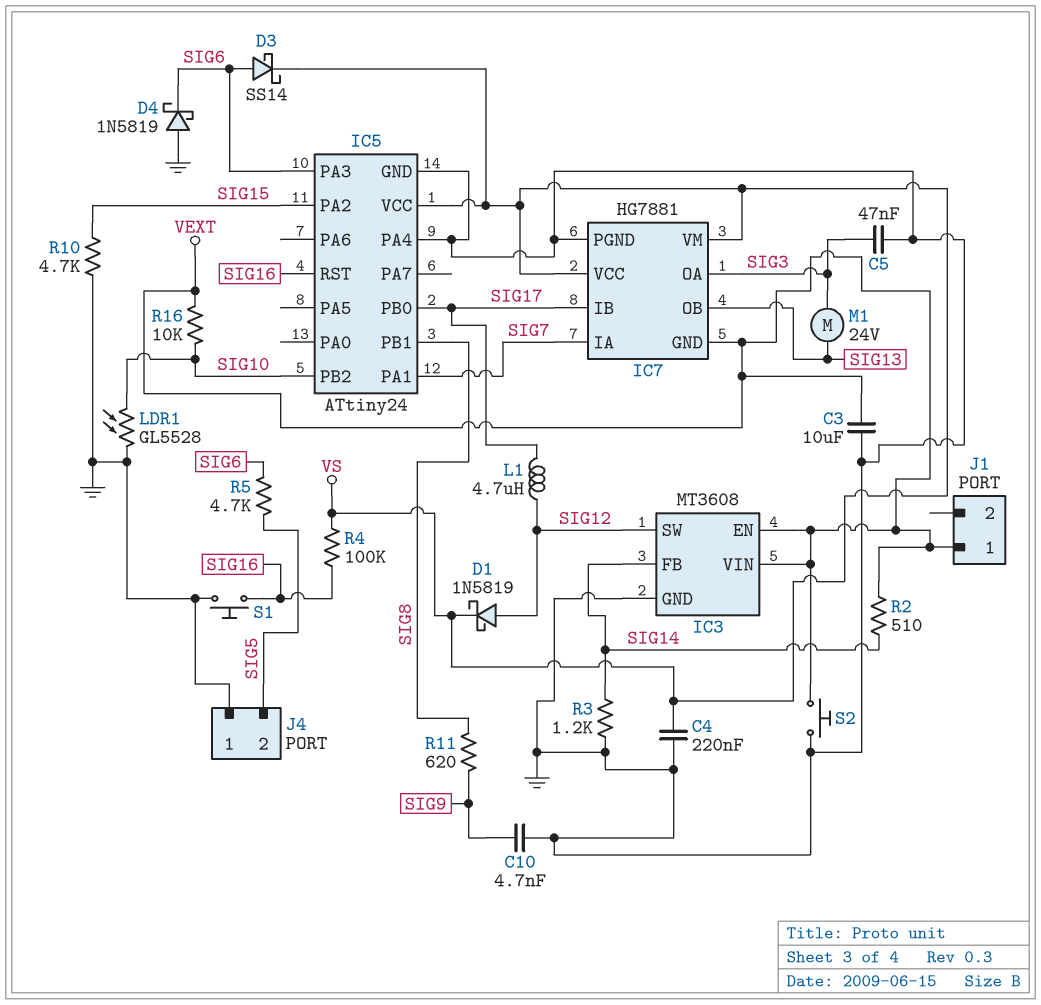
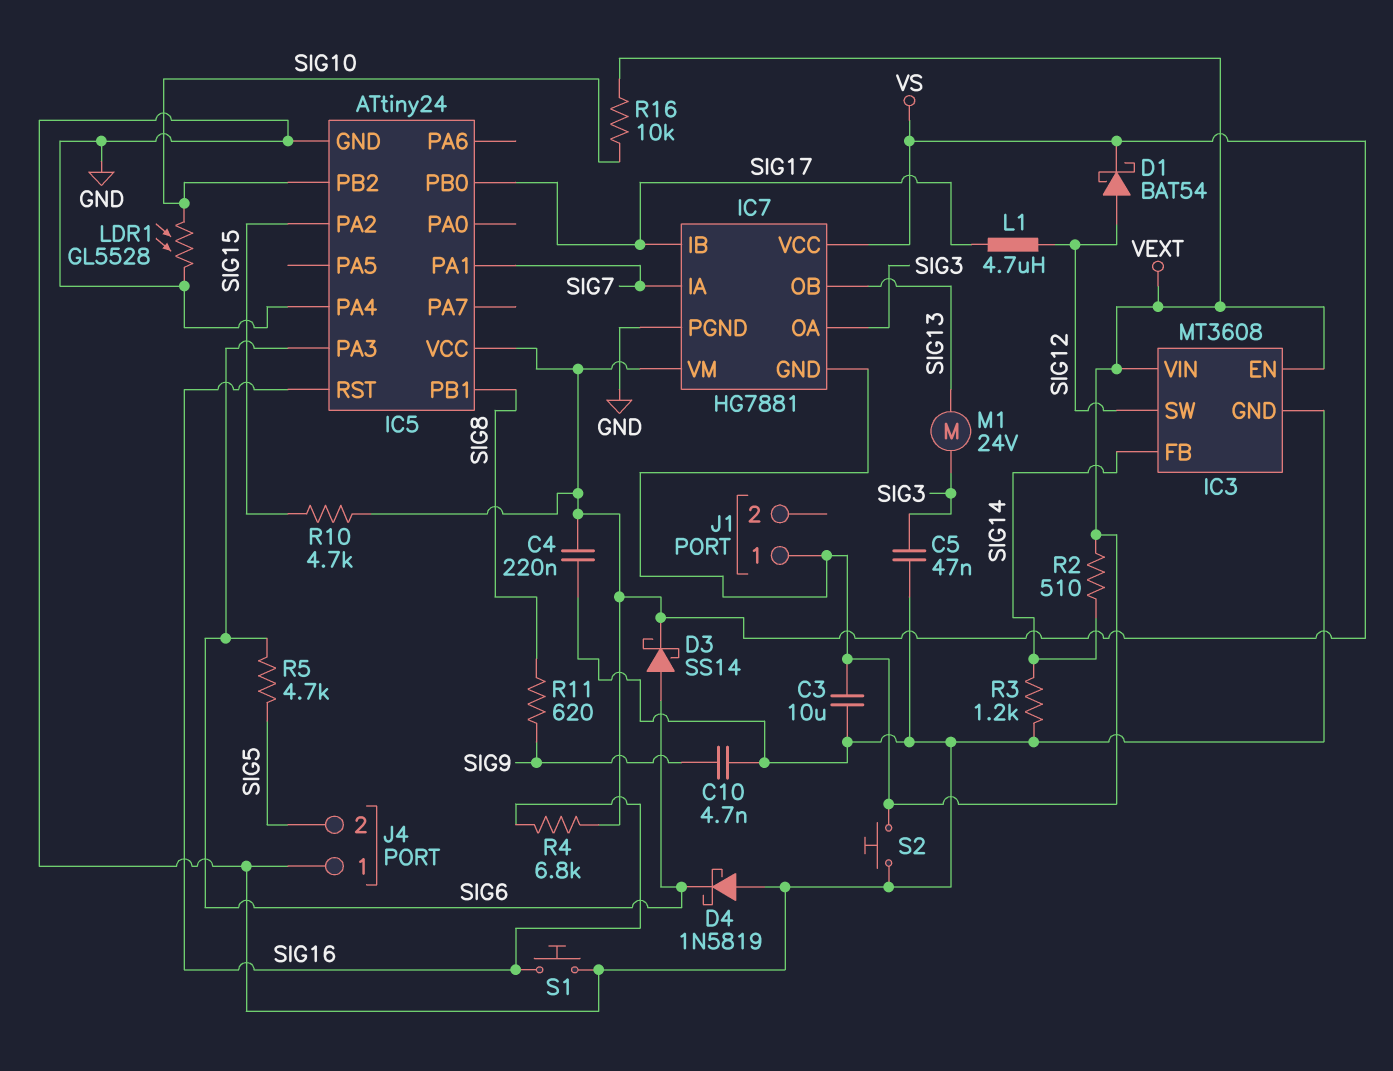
D1: schottky 1N5819 (A SIG12, K VS) -> schottky BAT54 (A SIG12, K VS)
R4: 100k (SIG16, VS) -> 6.8k (SIG16, VS)
R10: 4.7k (GND, SIG15) -> 4.7k (SIG15, VS)

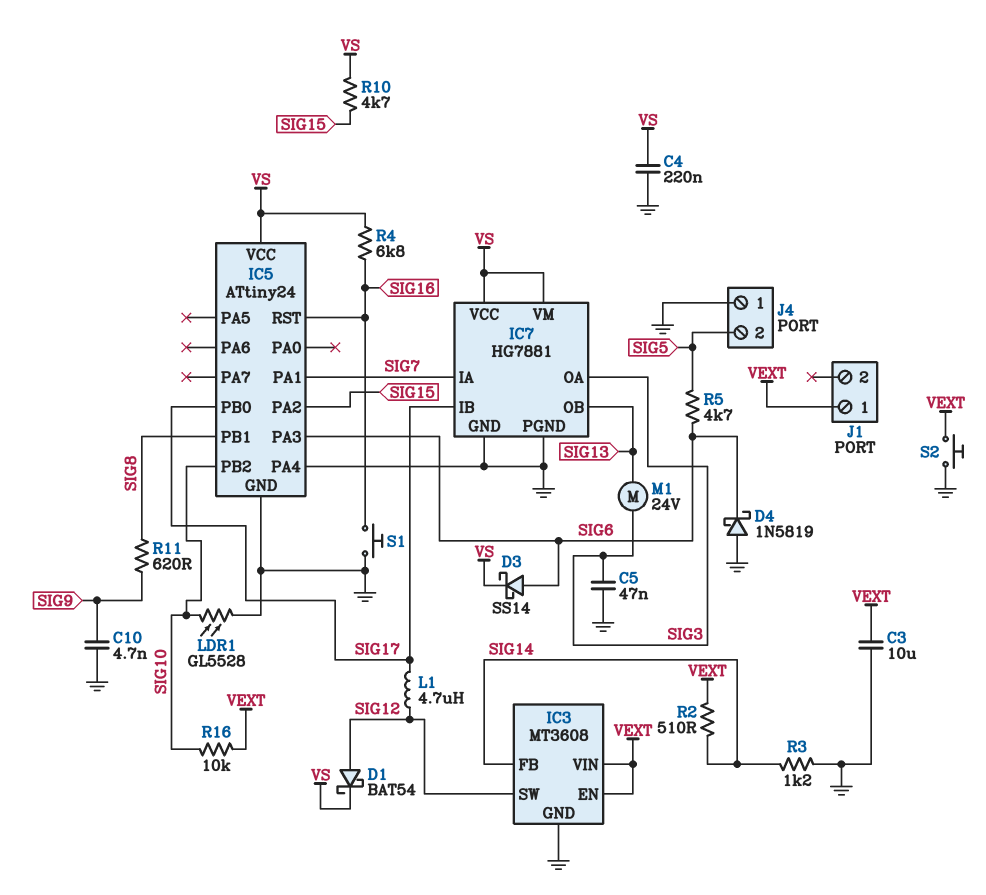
IC7 pin GND: VEXT -> GND

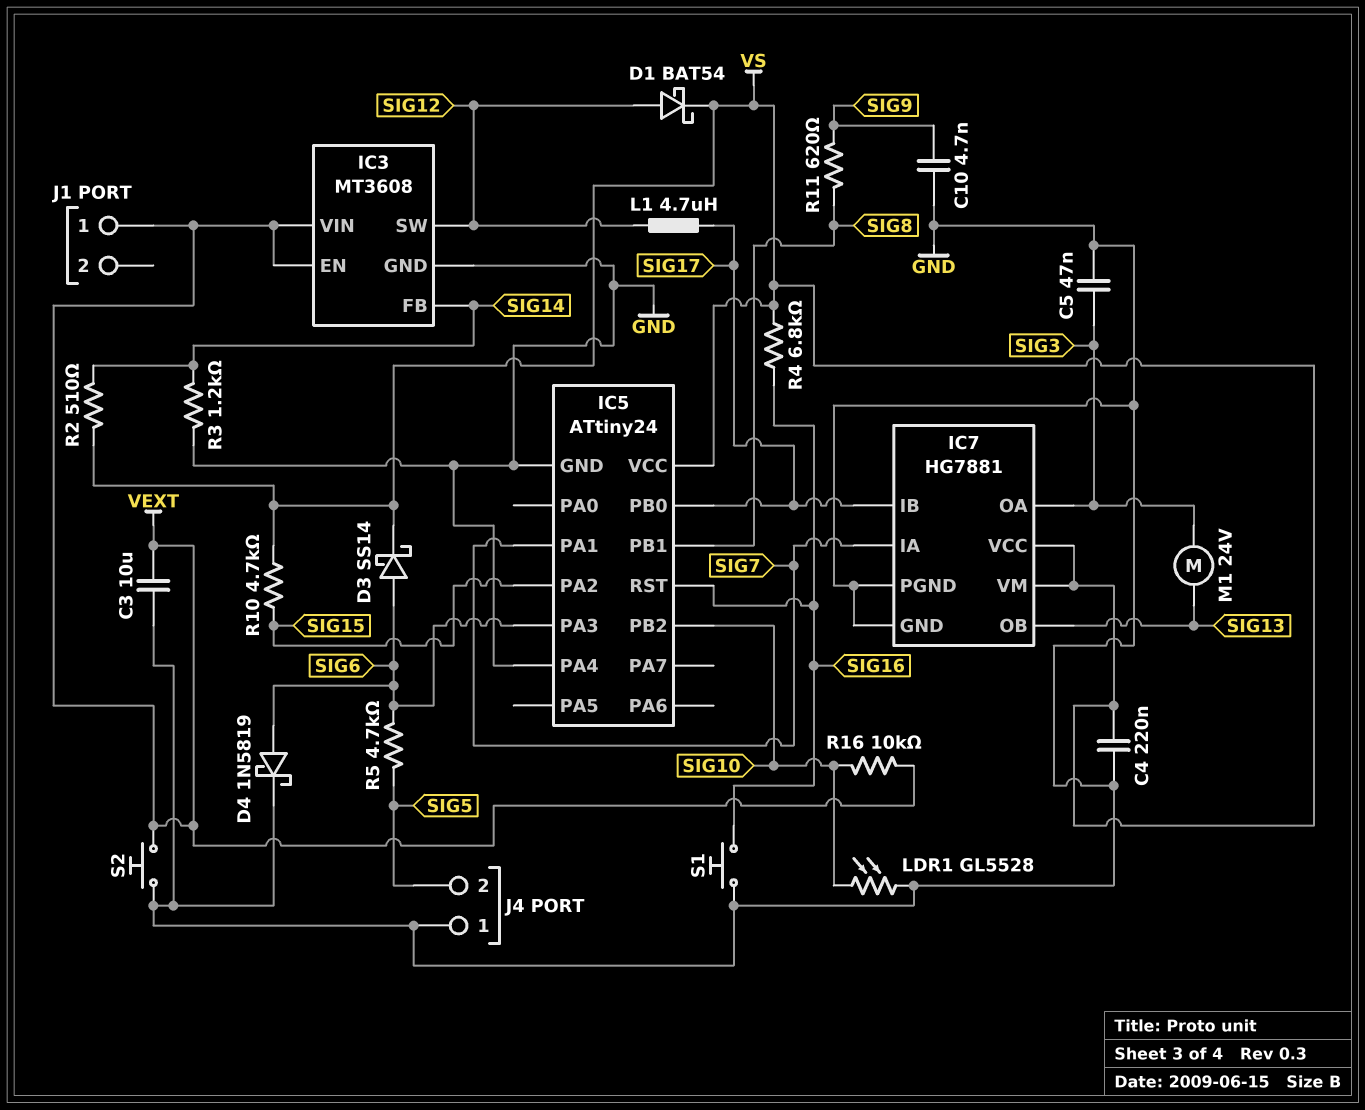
D4: schottky 1N5819 (A GND, K SIG6) -> schottky 1N5819 (A SIG6, K GND)
R2: 510 (SIG14, VEXT) -> 510 (SIG14, VS)

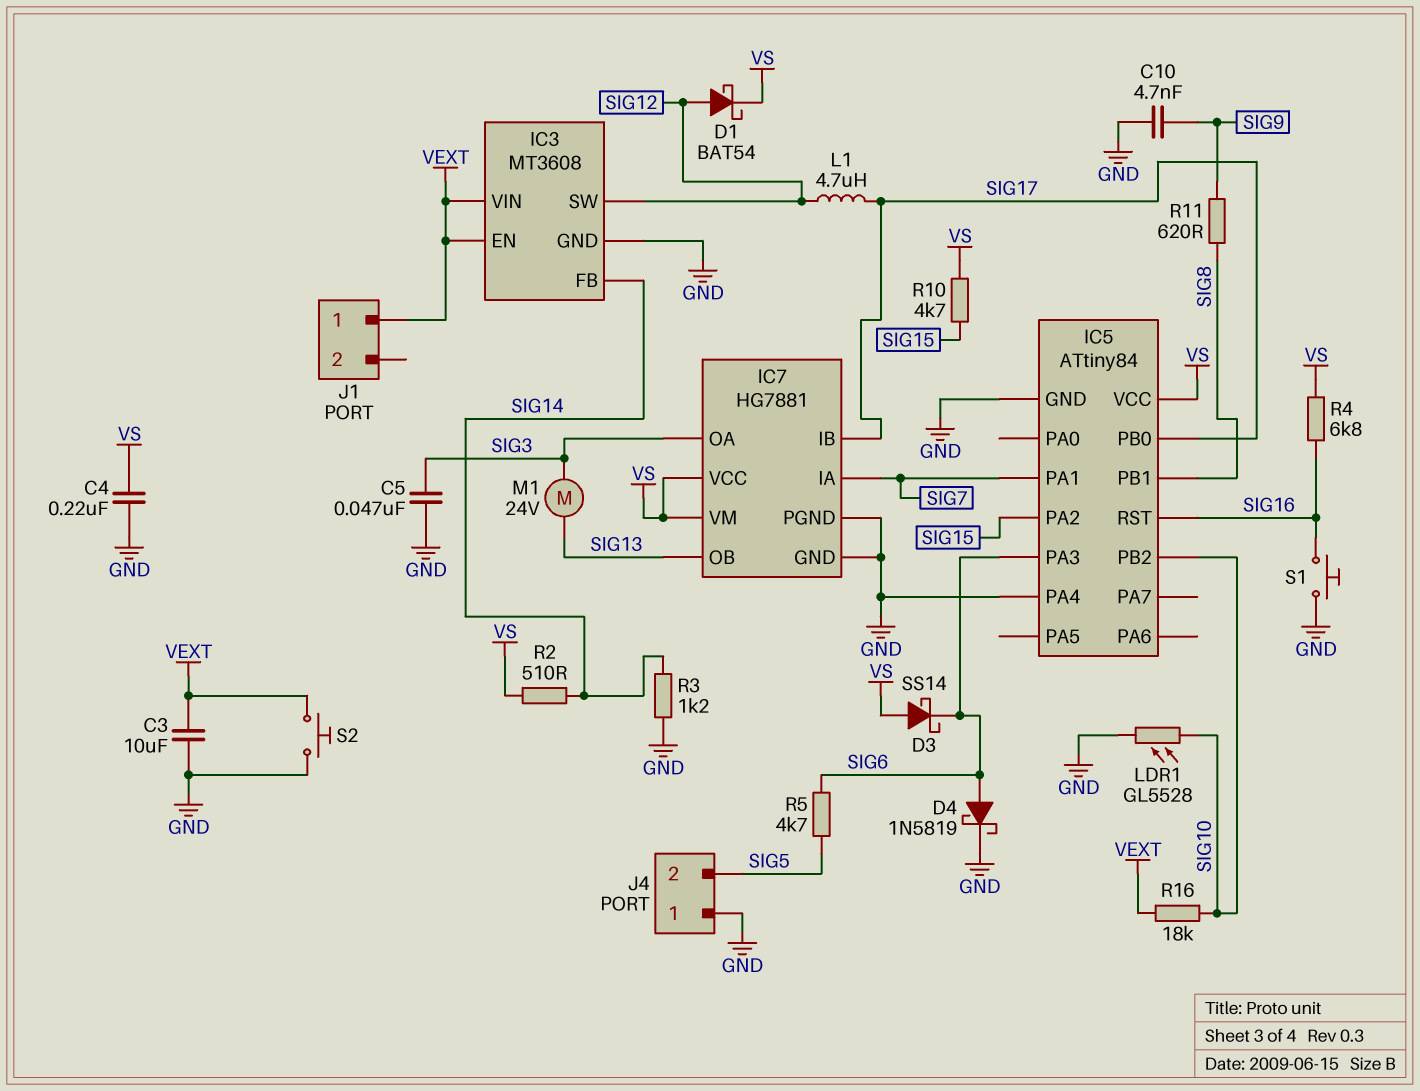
D3: schottky SS14 (A SIG6, K VS) -> schottky SS14 (A VS, K SIG6)
IC5: ATtiny24 -> ATtiny84
R16: 10k (SIG10, VEXT) -> 18k (SIG10, VEXT)

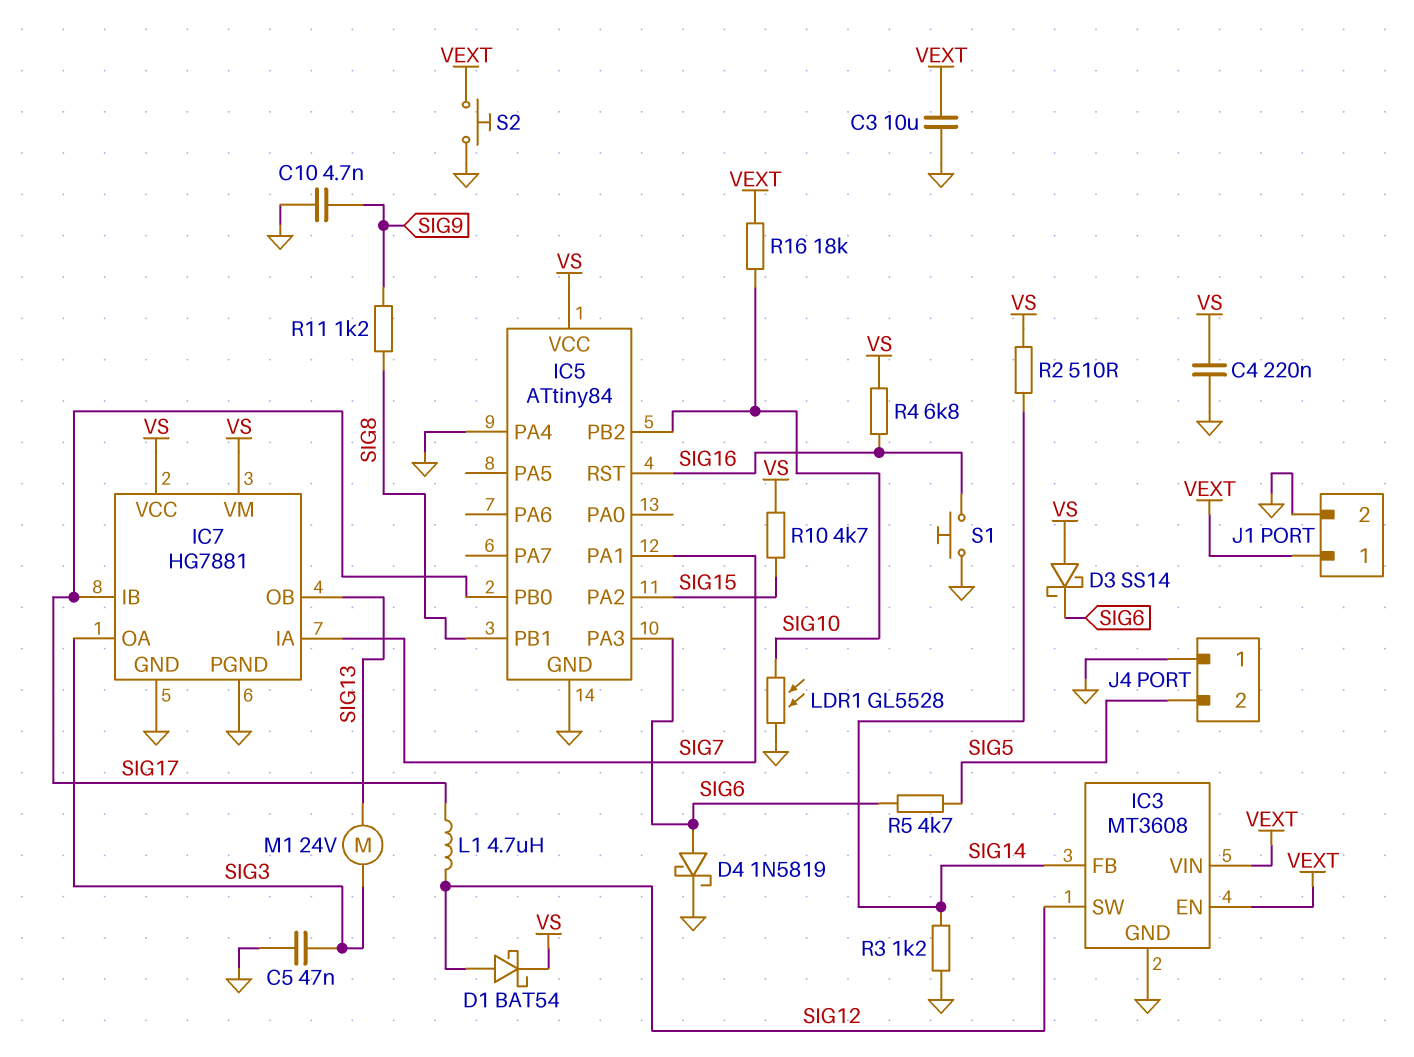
J1 pin 2: none -> GND
R11: 620 (SIG8, SIG9) -> 1.2k (SIG8, SIG9)

